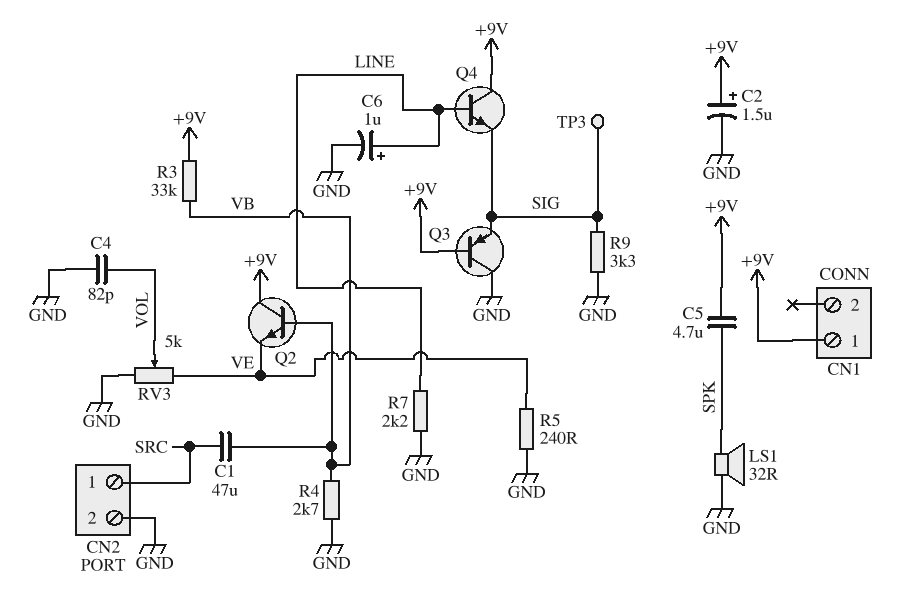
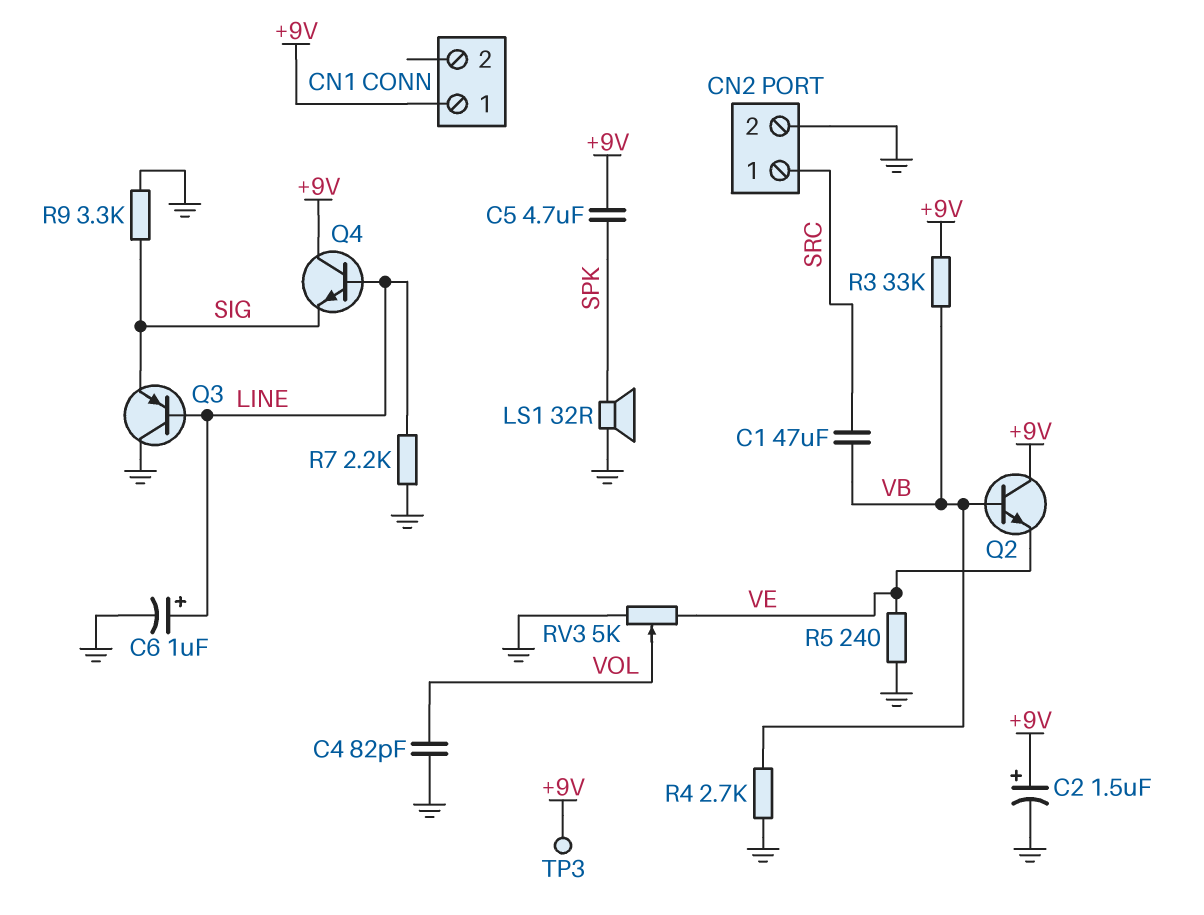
Q3: PNP (B +9V, C GND, E SIG) -> PNP (B LINE, C GND, E SIG)
TP3: test point (SIG) -> test point (+9V)

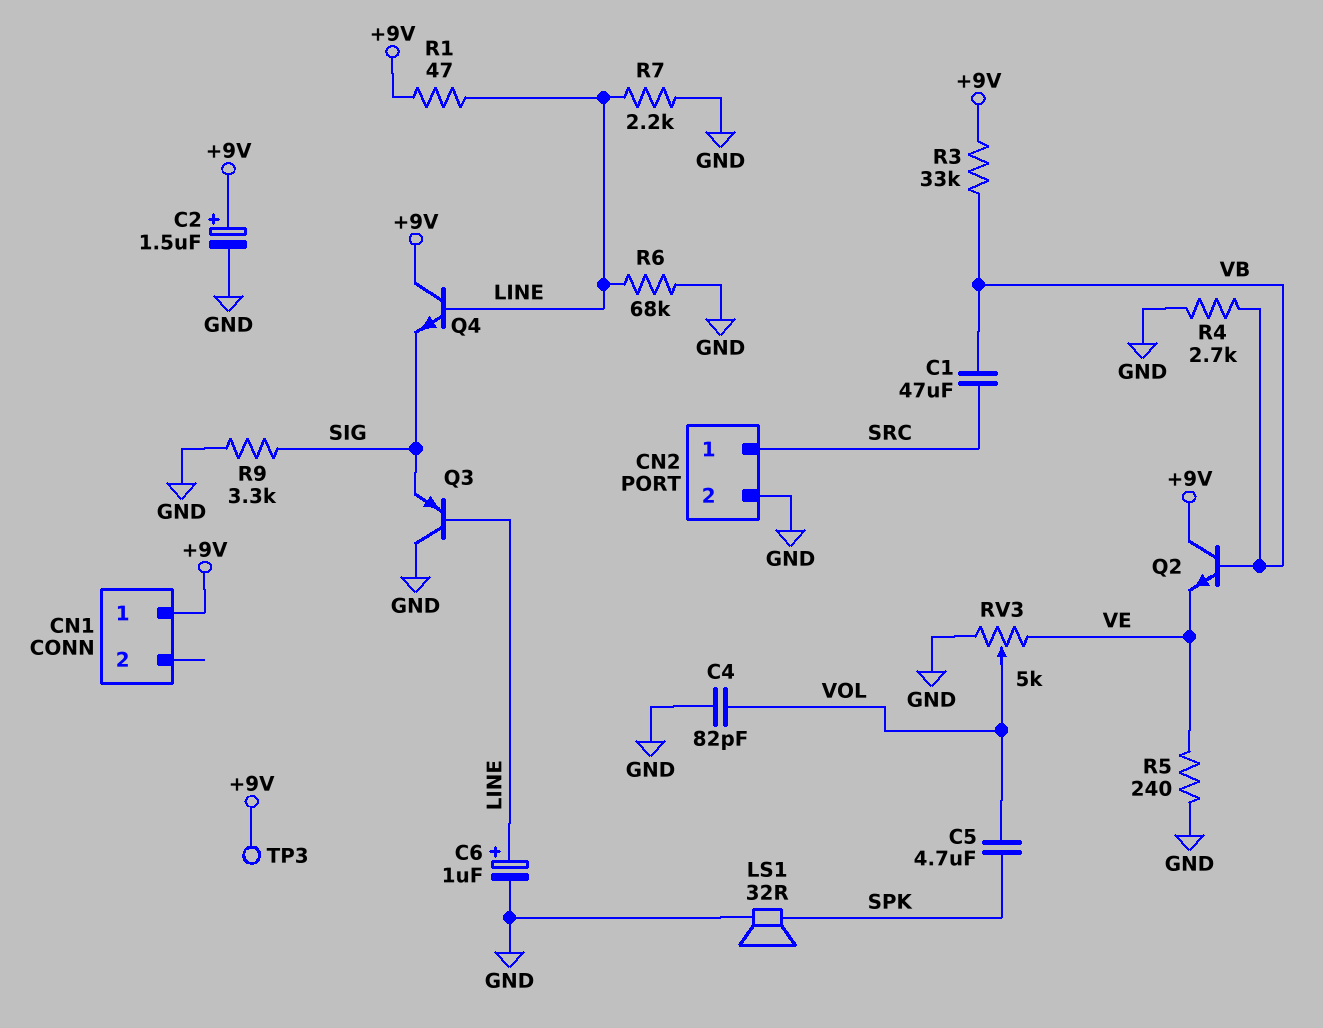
C5: 4.7uF (+9V, SPK) -> 4.7uF (SPK, VOL)
R1: none -> 47 (+9V, LINE)
R6: none -> 68k (GND, LINE)

